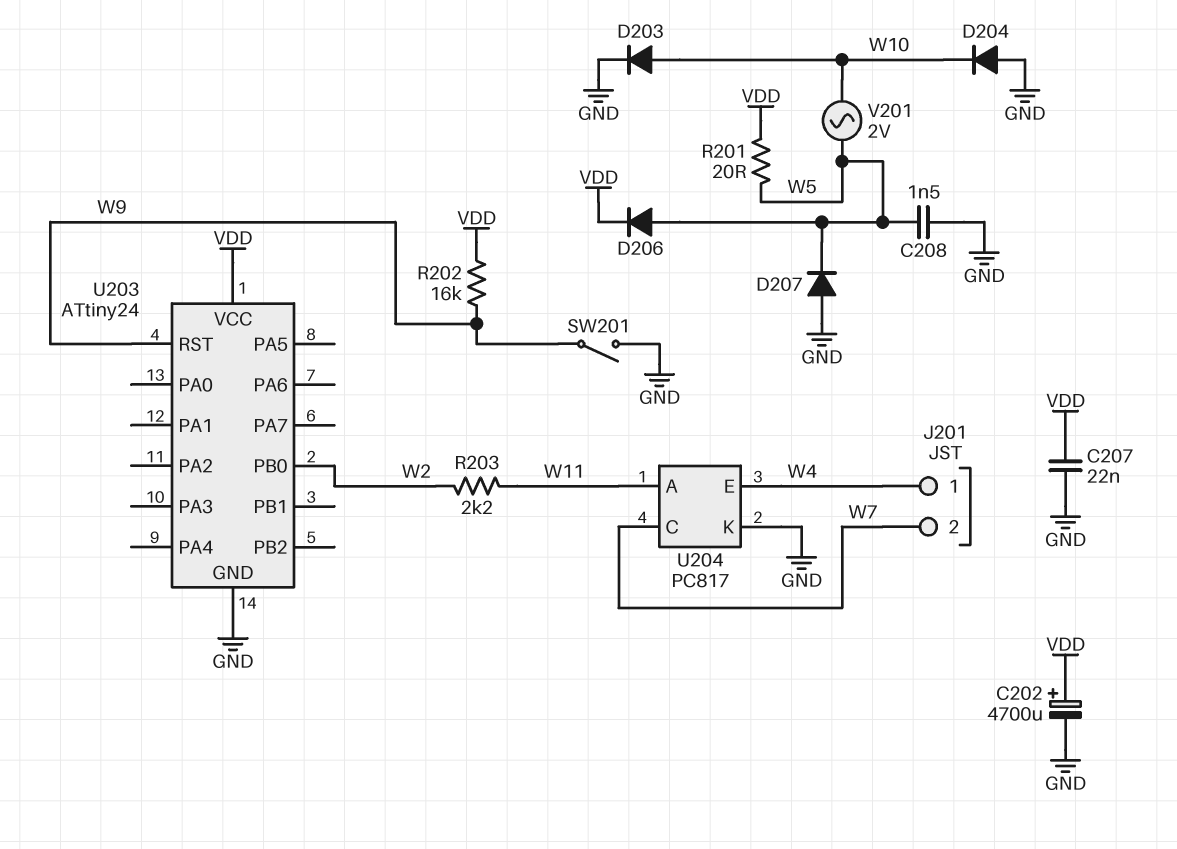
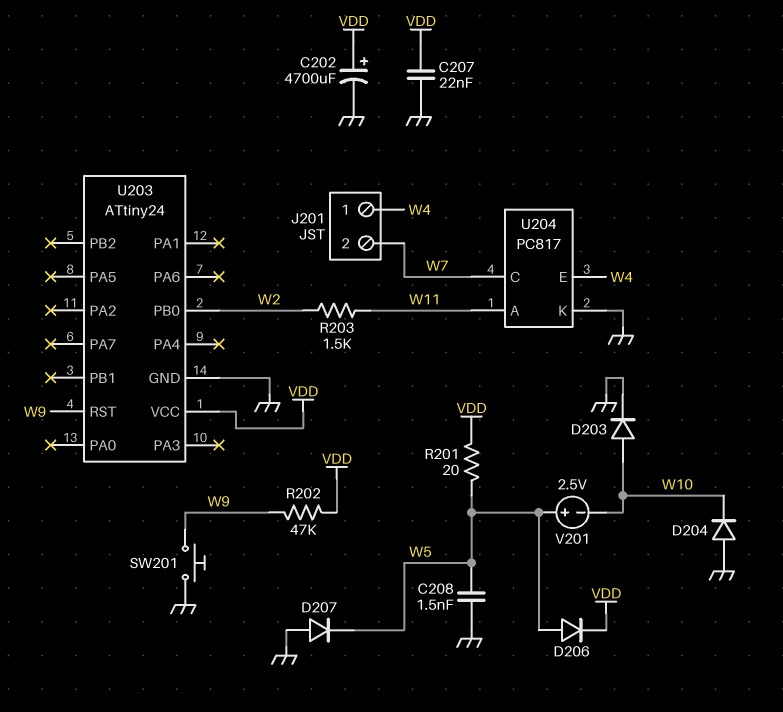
R202: 16k (VDD, W9) -> 47k (VDD, W9)
R203: 2.2k (W2, W11) -> 1.5k (W2, W11)
SW201: switch (GND, W9) -> button (GND, W9)
V201: AC 2V (W5, W10) -> 2.5V (plus W5, minus W10)

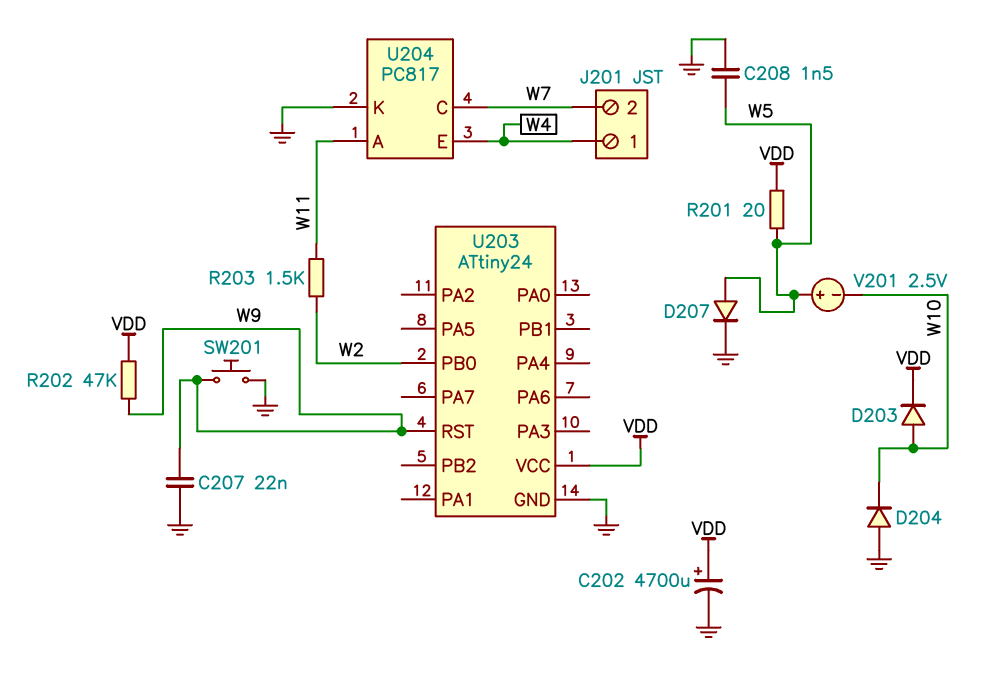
C207: 22nF (GND, VDD) -> 22nF (GND, W9)
D203: diode (A W10, K GND) -> diode (A W10, K VDD)
D206: diode (A W5, K VDD) -> none
D207: diode (A GND, K W5) -> diode (A W5, K GND)

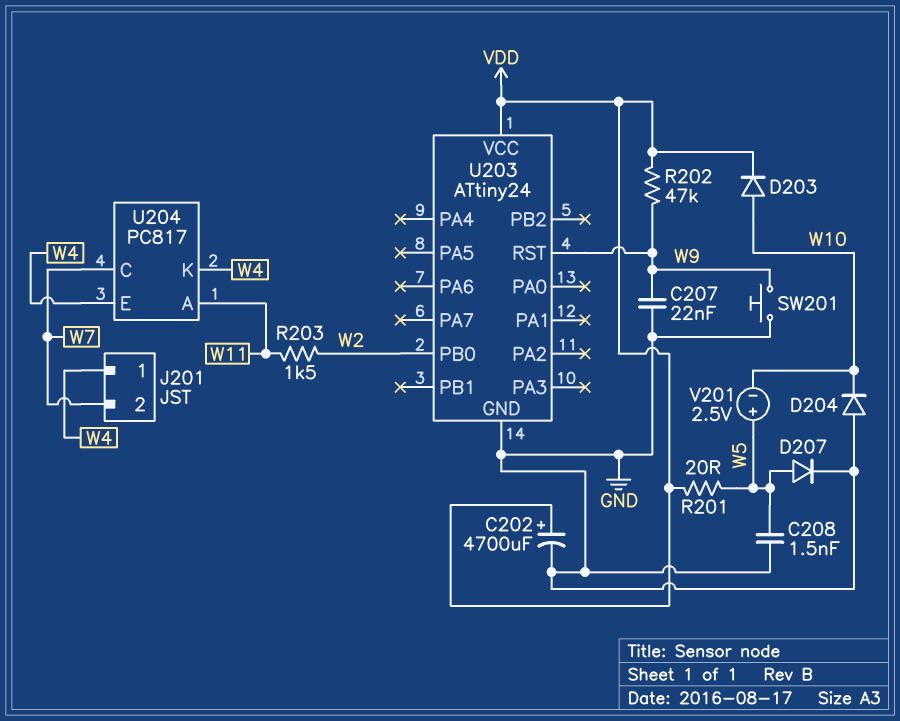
U204 pin K: GND -> W4

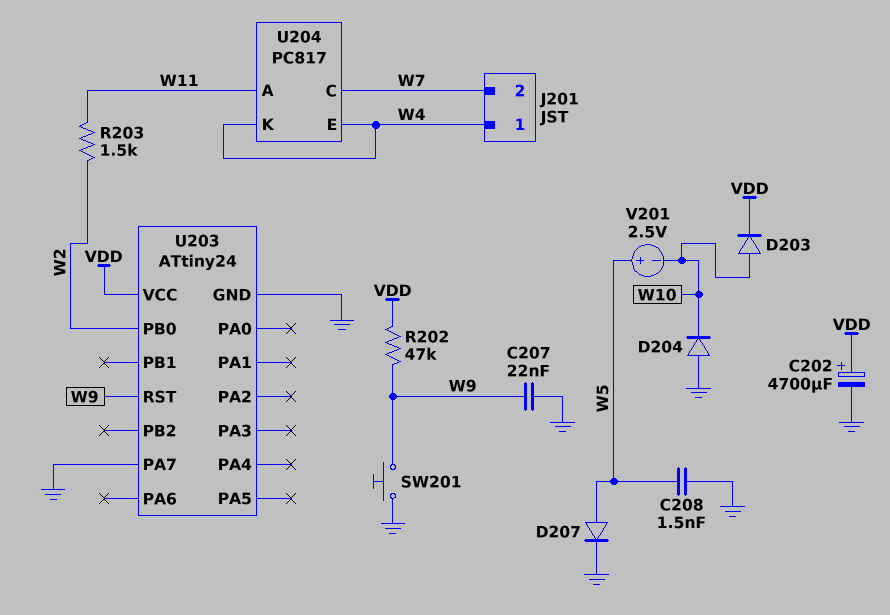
R201: 20 (VDD, W5) -> none
U203 pin PA7: none -> GND

